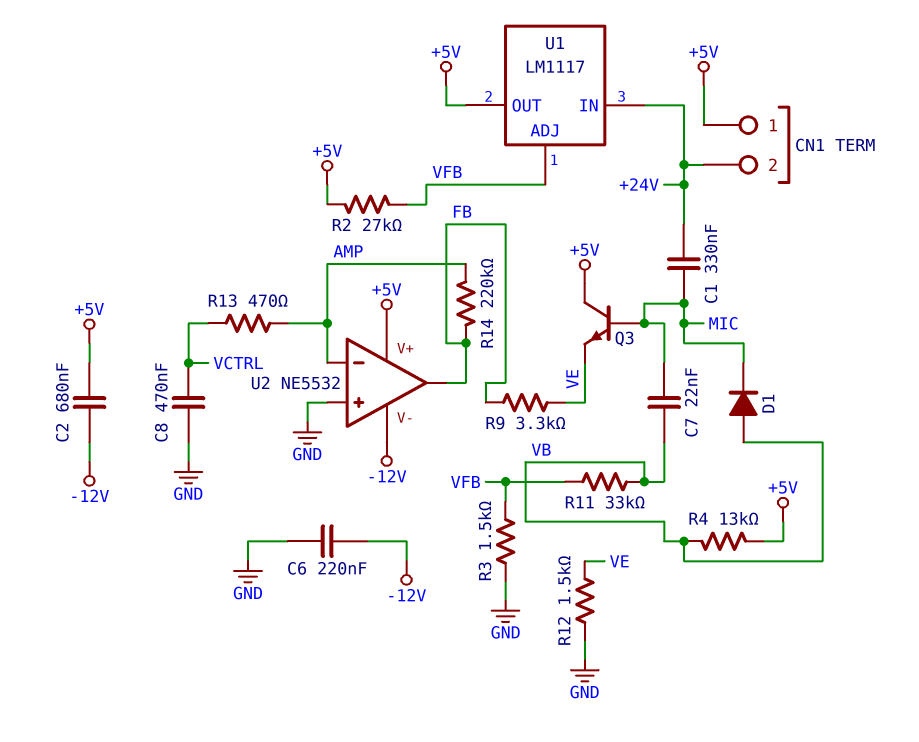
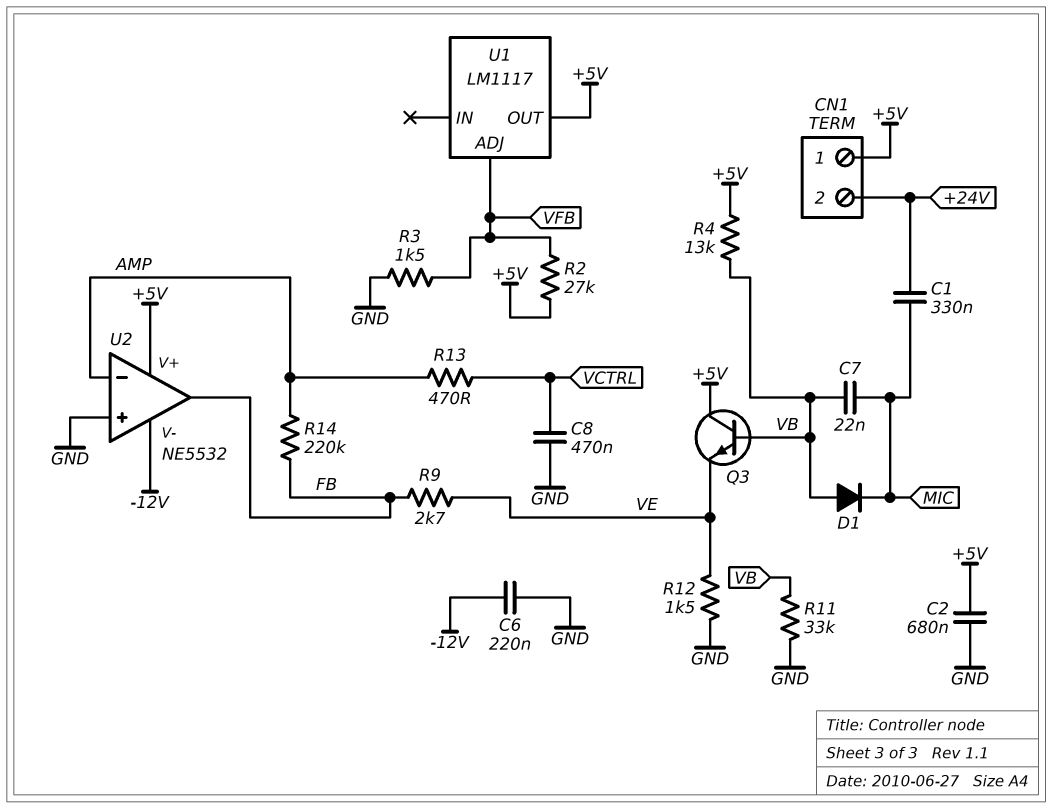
C2: 680nF (+5V, -12V) -> 680nF (+5V, GND)
Q3: NPN (B MIC, C +5V, E VE) -> NPN (B VB, C +5V, E VE)
R9: 3.3k (FB, VE) -> 2.7k (FB, VE)
R11: 33k (VB, VFB) -> 33k (GND, VB)
U1 pin IN: +24V -> none

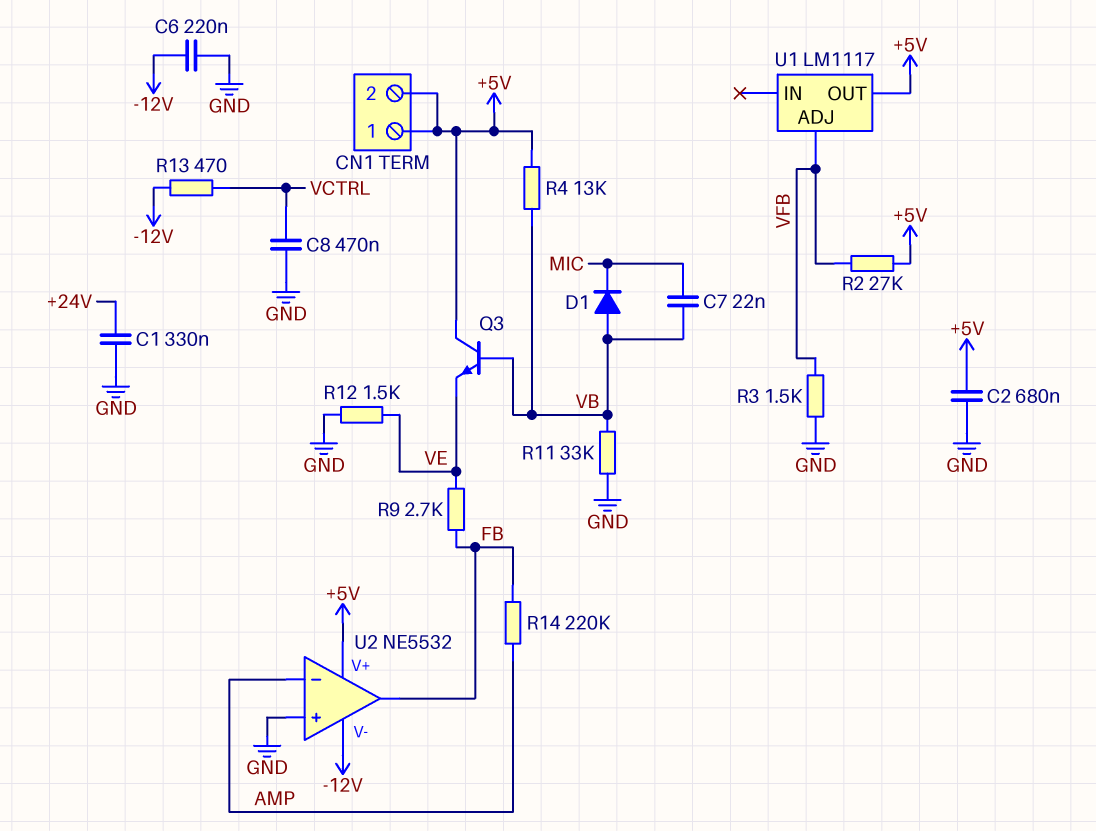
C1: 330nF (+24V, MIC) -> 330nF (+24V, GND)
CN1 pin 2: +24V -> +5V
R13: 470 (AMP, VCTRL) -> 470 (-12V, VCTRL)

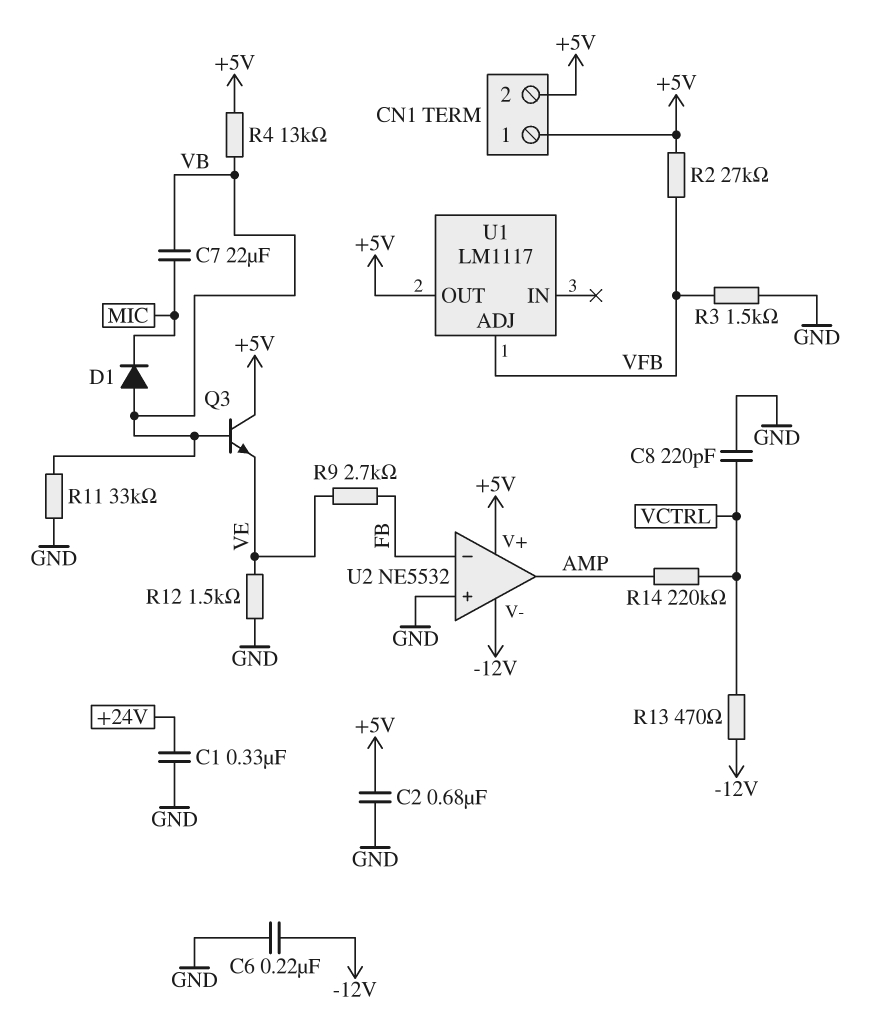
C7: 22nF (MIC, VB) -> 22uF (MIC, VB)
C8: 470nF (GND, VCTRL) -> 220pF (GND, VCTRL)
R14: 220k (AMP, FB) -> 220k (AMP, VCTRL)
U2 pin in-: AMP -> FB
U2 pin out: FB -> AMP

